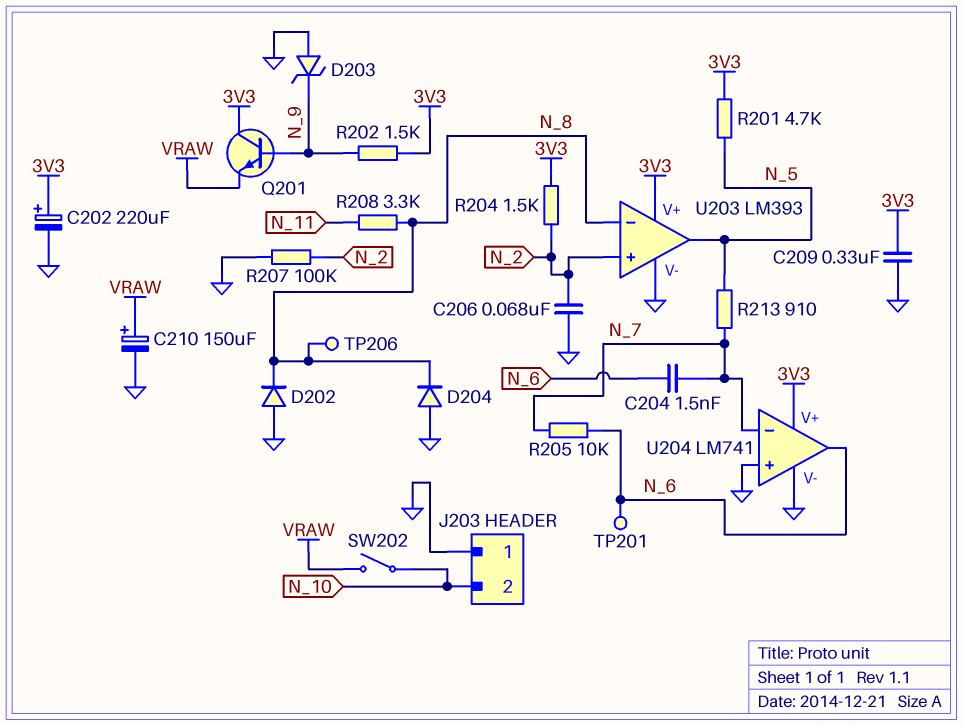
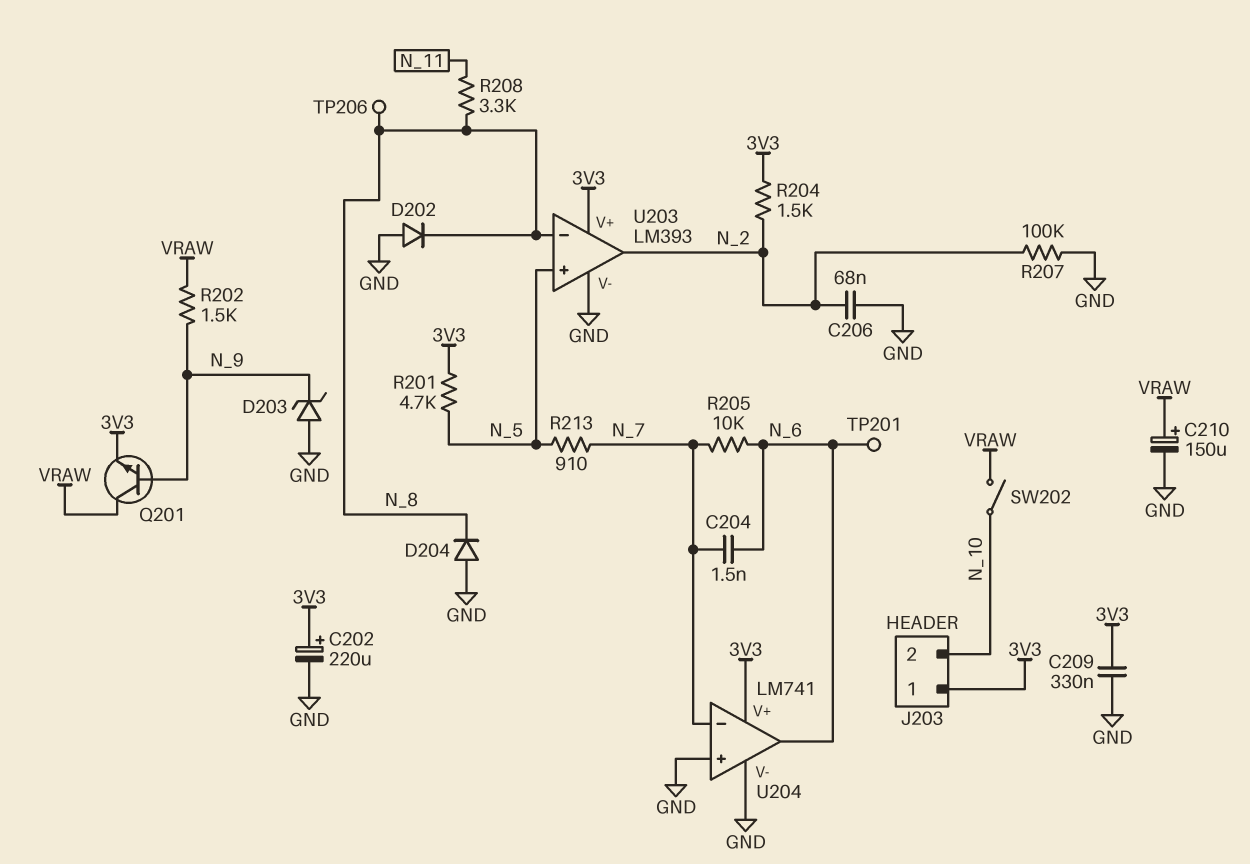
J203 pin 1: GND -> 3V3
Q201: NPN (B N_9, C 3V3, E VRAW) -> NPN (B N_9, C VRAW, E 3V3)
R202: 1.5k (3V3, N_9) -> 1.5k (N_9, VRAW)
U203 pin in+: N_2 -> N_5
U203 pin out: N_5 -> N_2

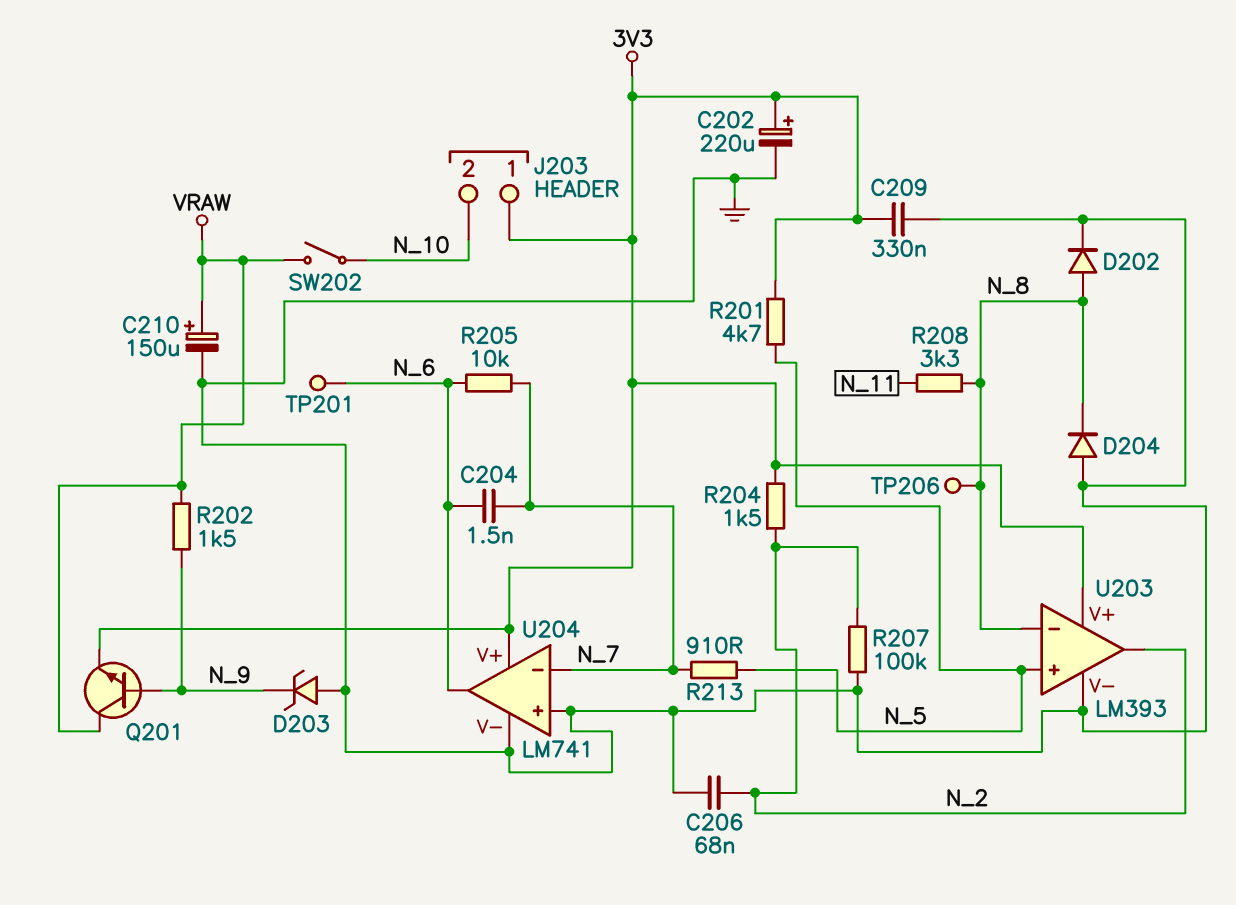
D202: diode (A GND, K N_8) -> diode (A N_8, K GND)

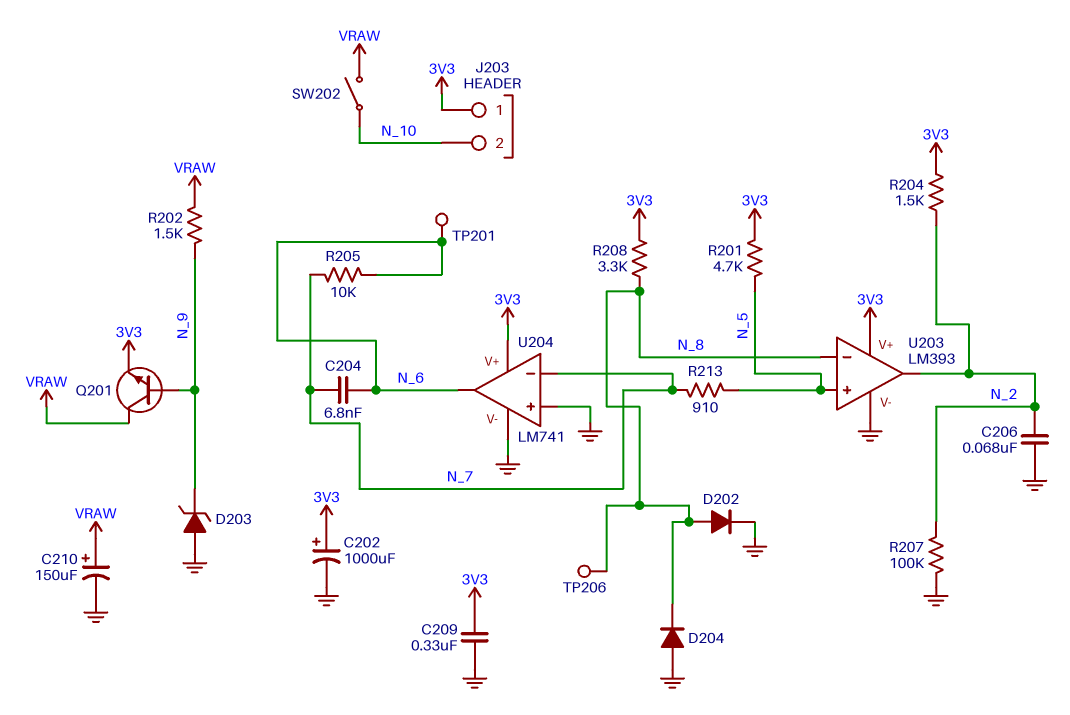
C202: 220uF (plus 3V3, minus GND) -> 1000uF (plus 3V3, minus GND)
C204: 1.5nF (N_6, N_7) -> 6.8nF (N_6, N_7)
R208: 3.3k (N_8, N_11) -> 3.3k (3V3, N_8)

